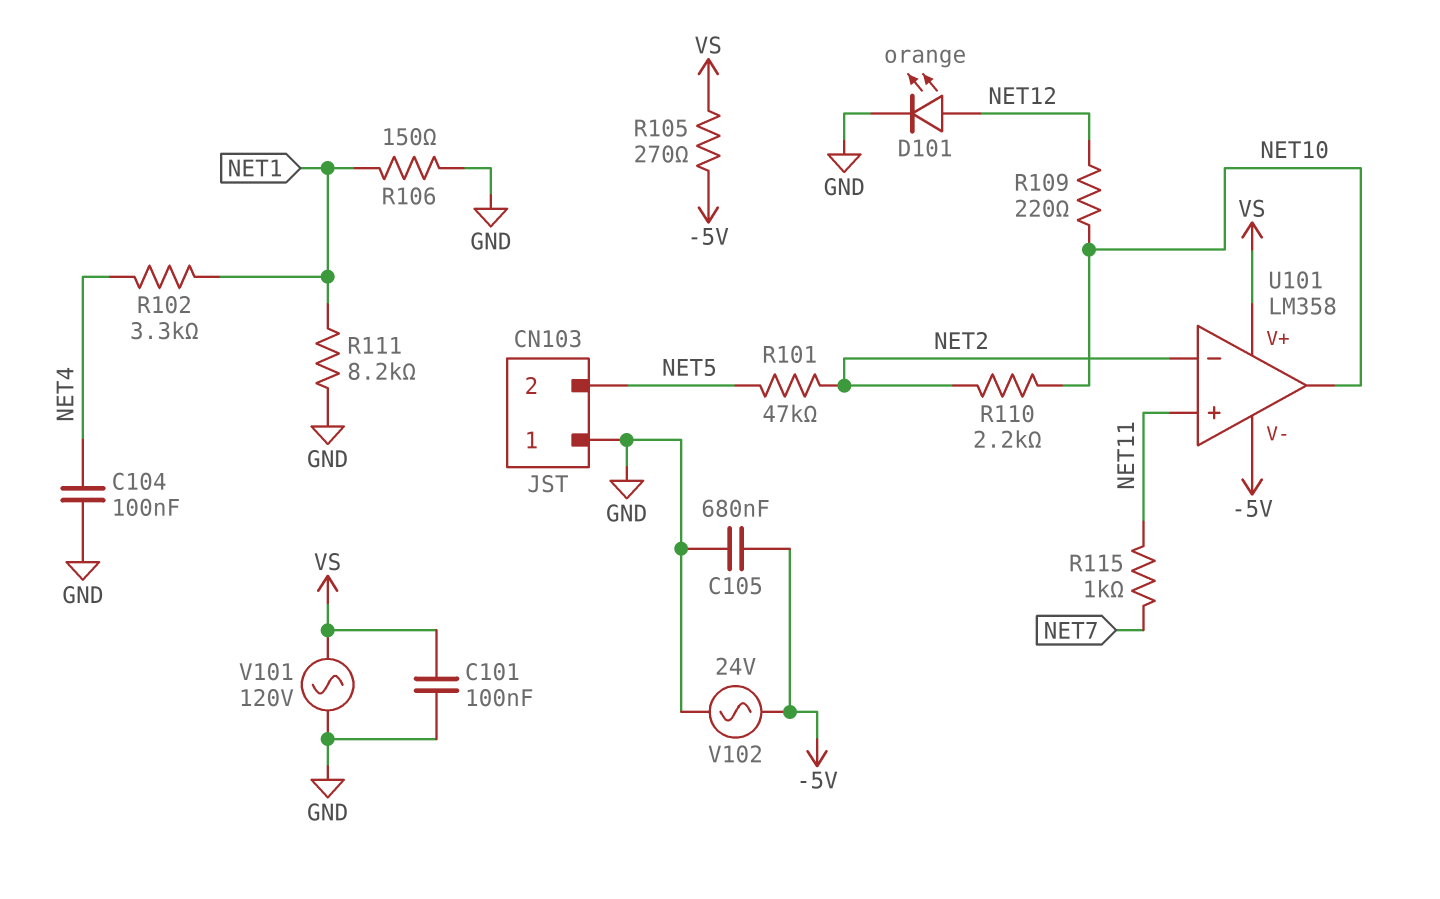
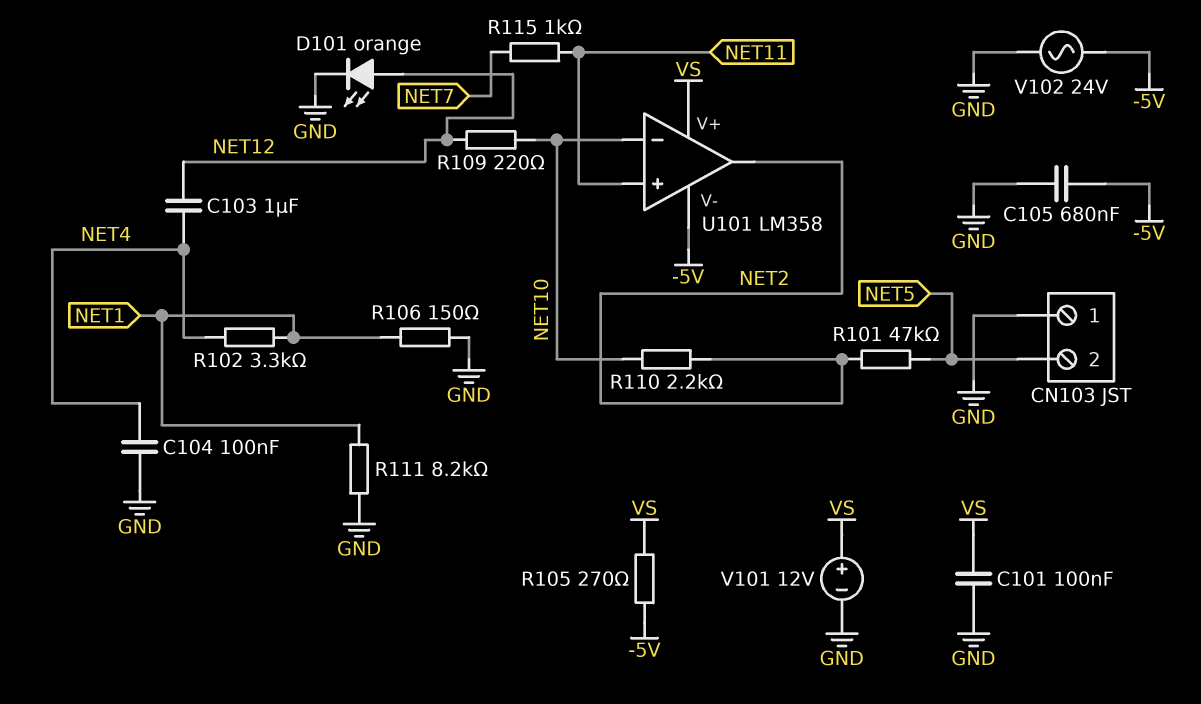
C103: none -> 1uF (NET4, NET12)
U101 pin in-: NET2 -> NET10
U101 pin out: NET10 -> NET2
V101: AC 120V (GND, VS) -> 12V (plus VS, minus GND)

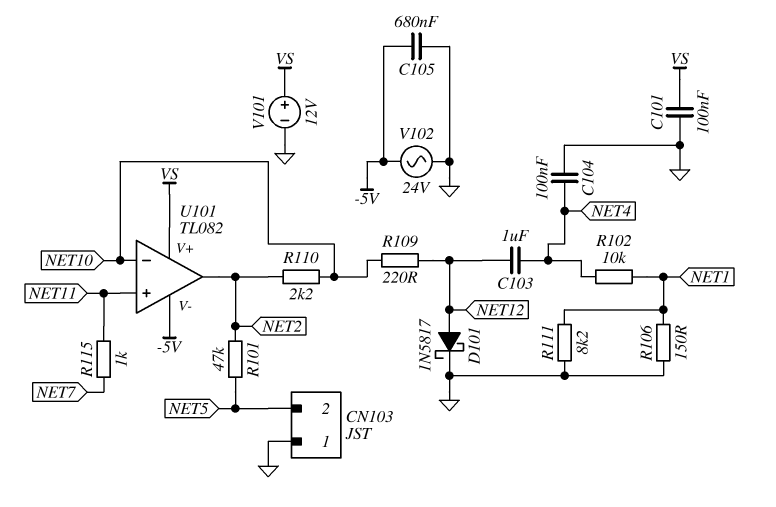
D101: LED orange (A NET12, K GND) -> schottky 1N5817 (A NET12, K GND)
R102: 3.3k (NET1, NET4) -> 10k (NET1, NET4)
R105: 270 (-5V, VS) -> none
U101: LM358 -> TL082

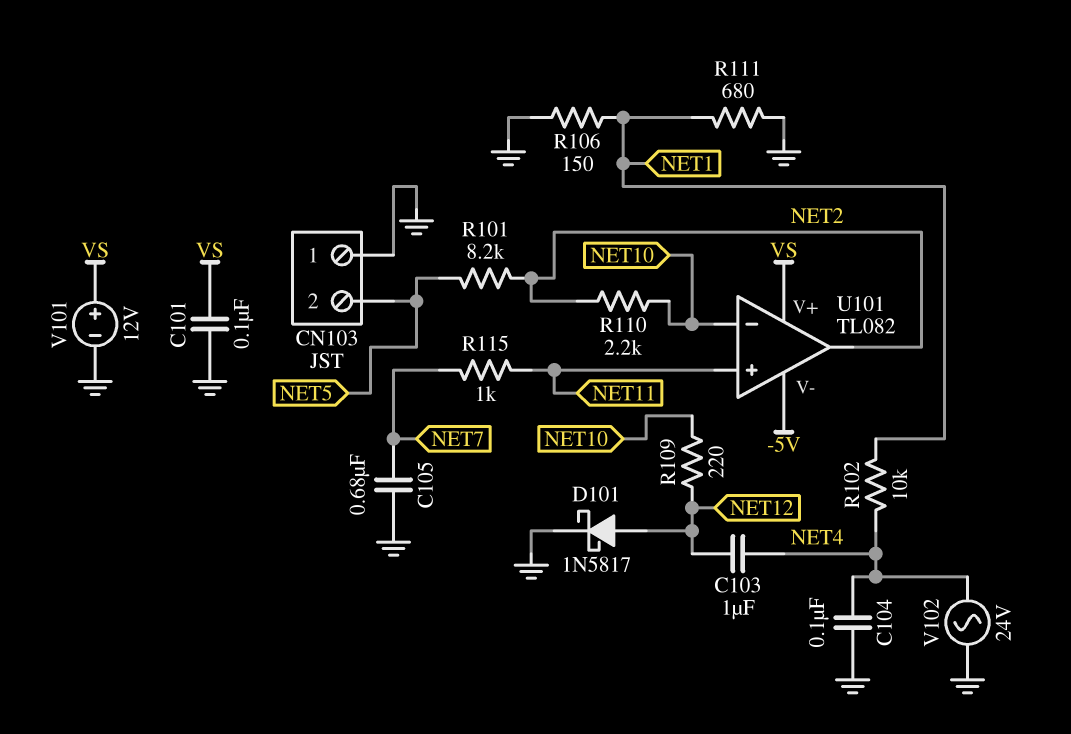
C105: 680nF (-5V, GND) -> 680nF (GND, NET7)
R101: 47k (NET2, NET5) -> 8.2k (NET2, NET5)
R111: 8.2k (GND, NET1) -> 680 (GND, NET1)
V102: AC 24V (-5V, GND) -> AC 24V (GND, NET4)

